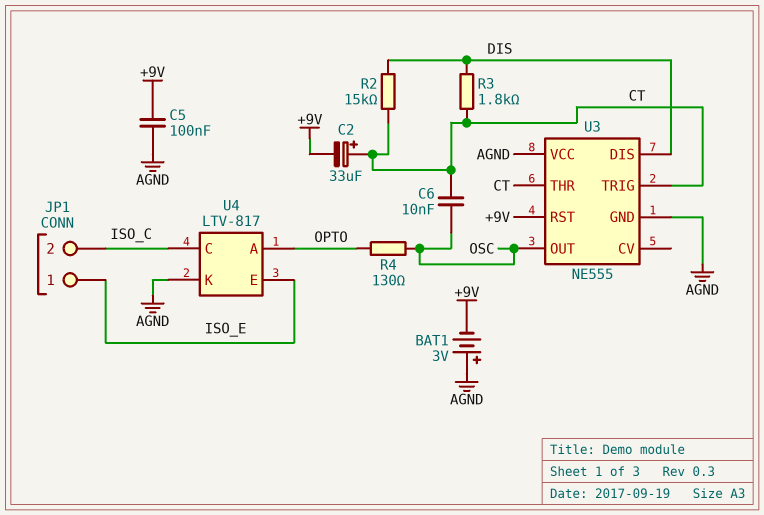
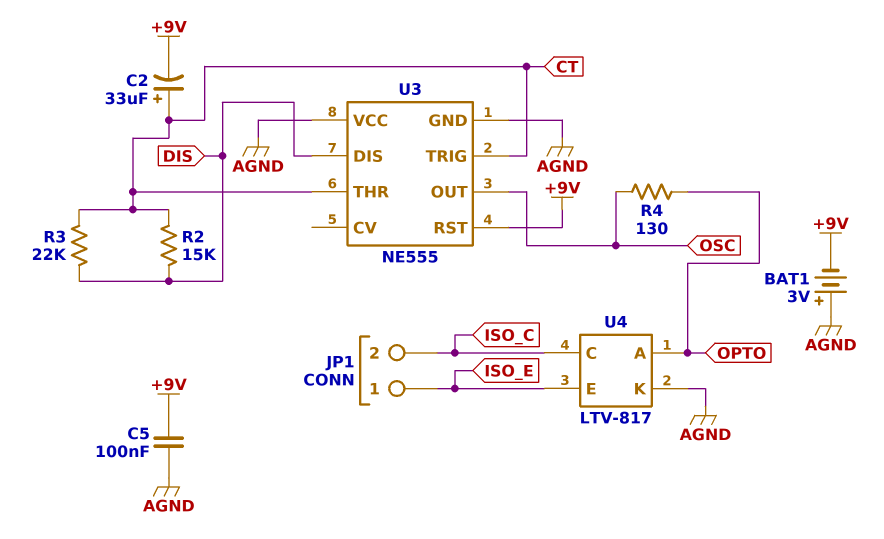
C6: 10nF (CT, OSC) -> none
R3: 1.8k (CT, DIS) -> 22k (CT, DIS)

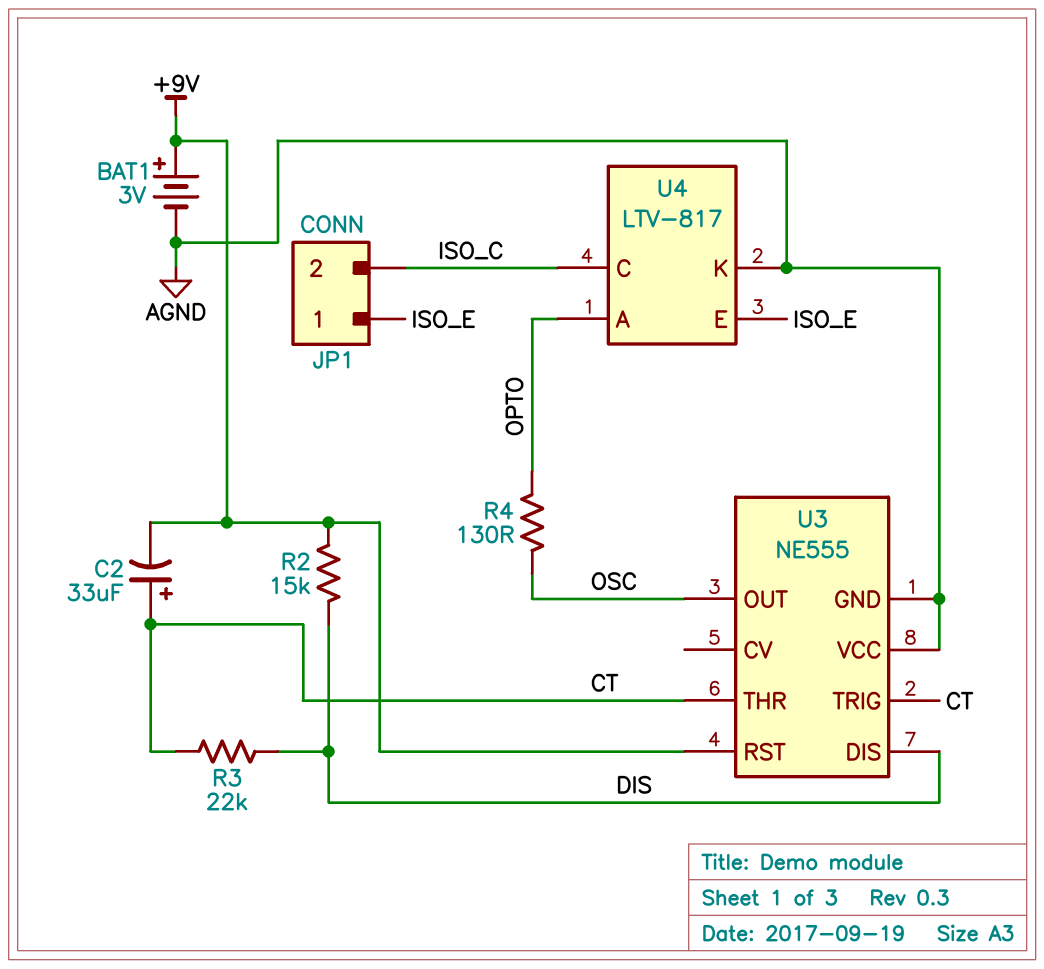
BAT1: 3V (plus AGND, minus +9V) -> 3V (plus +9V, minus AGND)
C5: 100nF (+9V, AGND) -> none
R2: 15k (CT, DIS) -> 15k (+9V, DIS)

